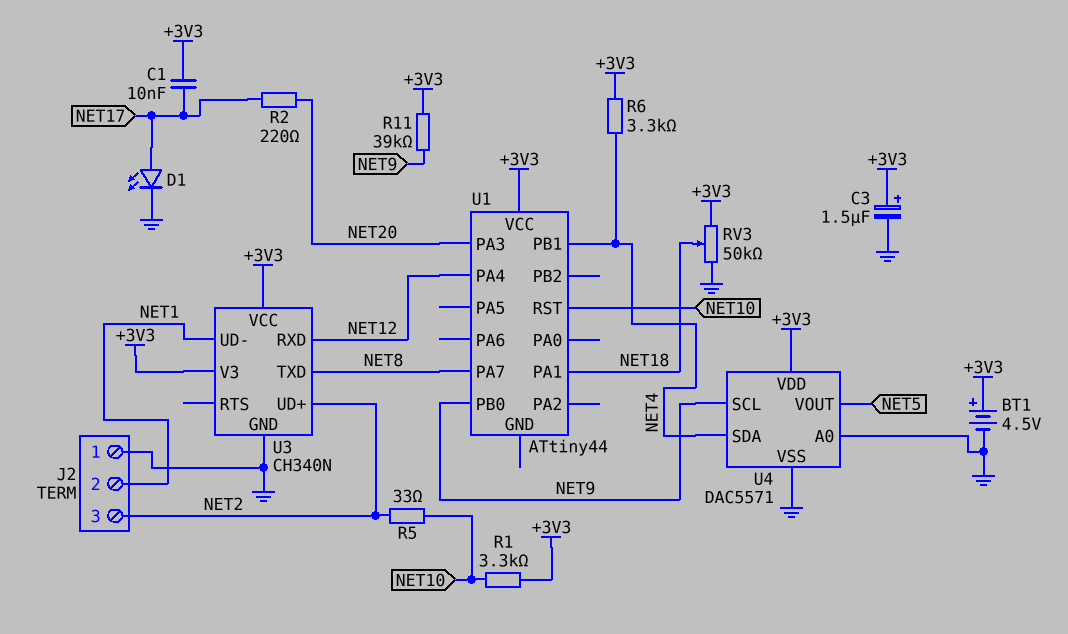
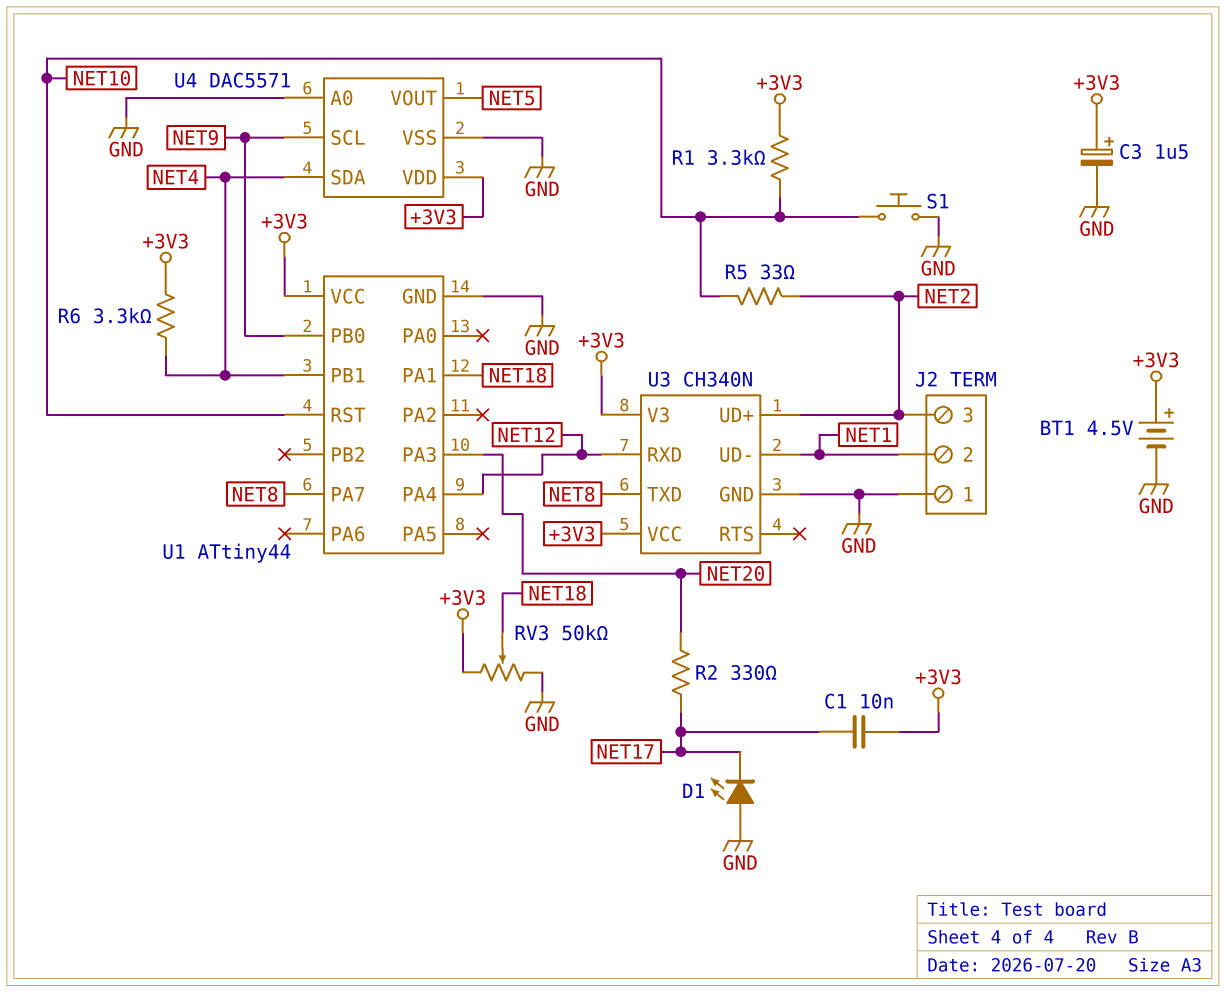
D1: LED (A NET17, K GND) -> LED (A GND, K NET17)
R2: 220 (NET17, NET20) -> 330 (NET17, NET20)
R11: 39k (+3V3, NET9) -> none
S1: none -> button (GND, NET10)
U1 pin GND: none -> GND

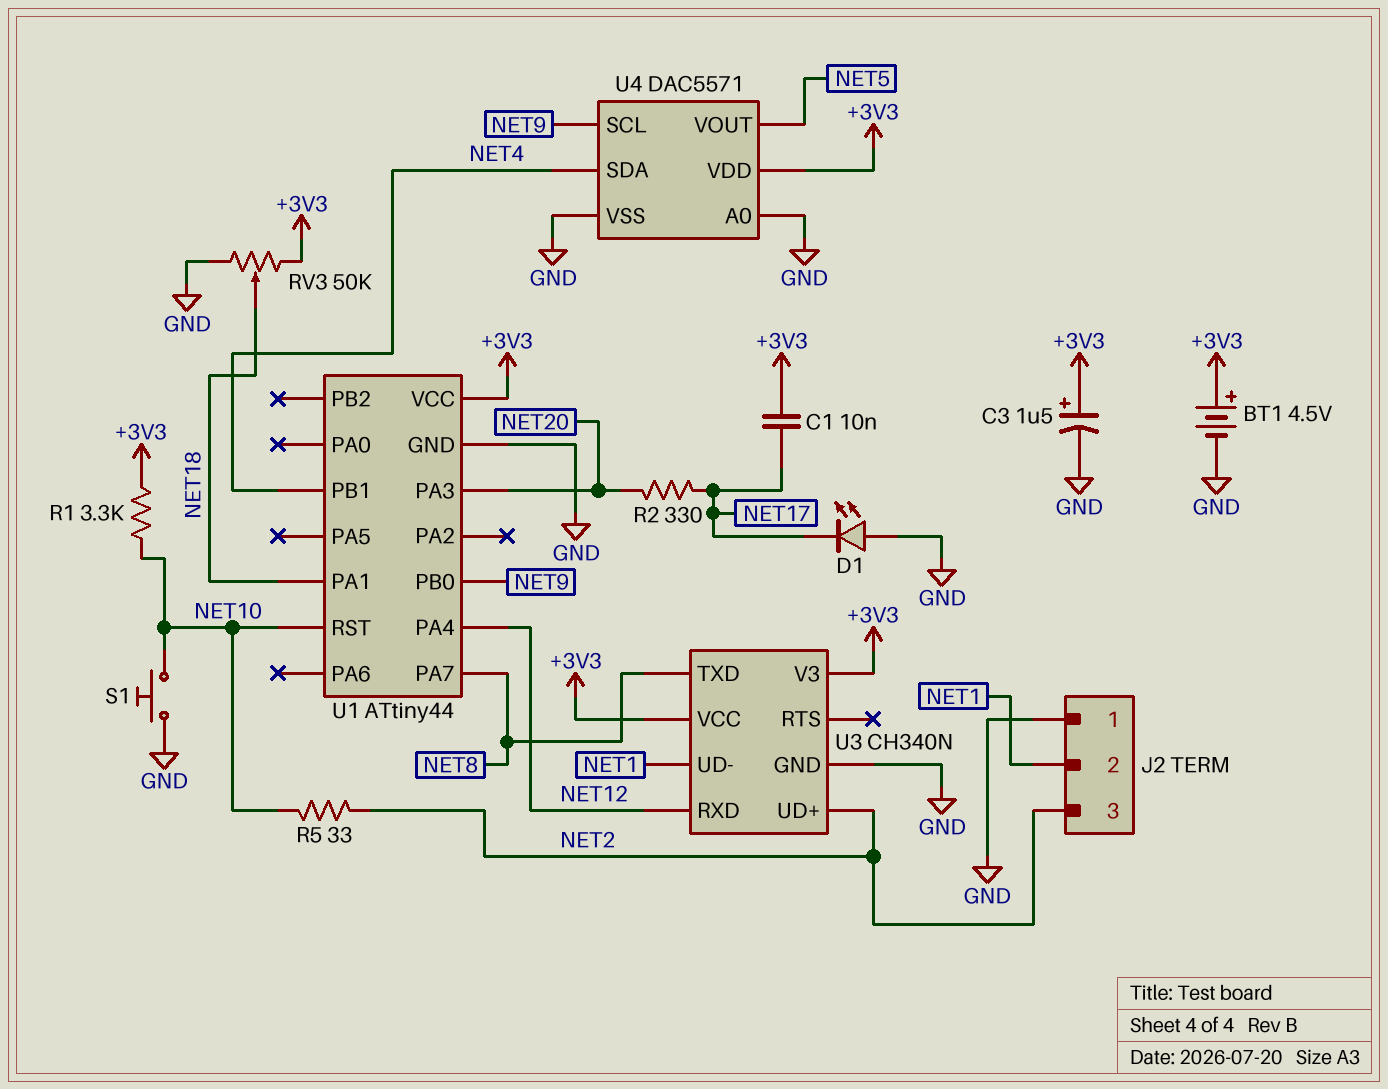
R6: 3.3k (+3V3, NET4) -> none

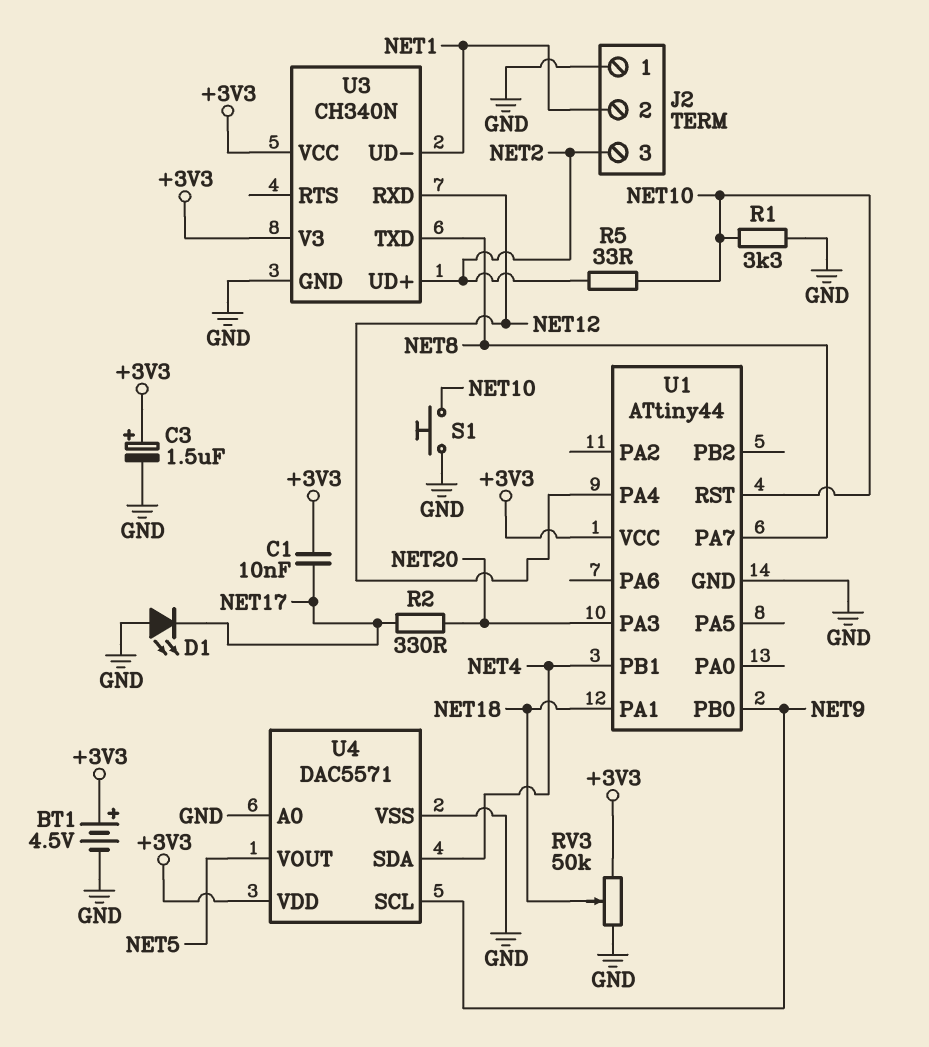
R1: 3.3k (+3V3, NET10) -> 3.3k (GND, NET10)

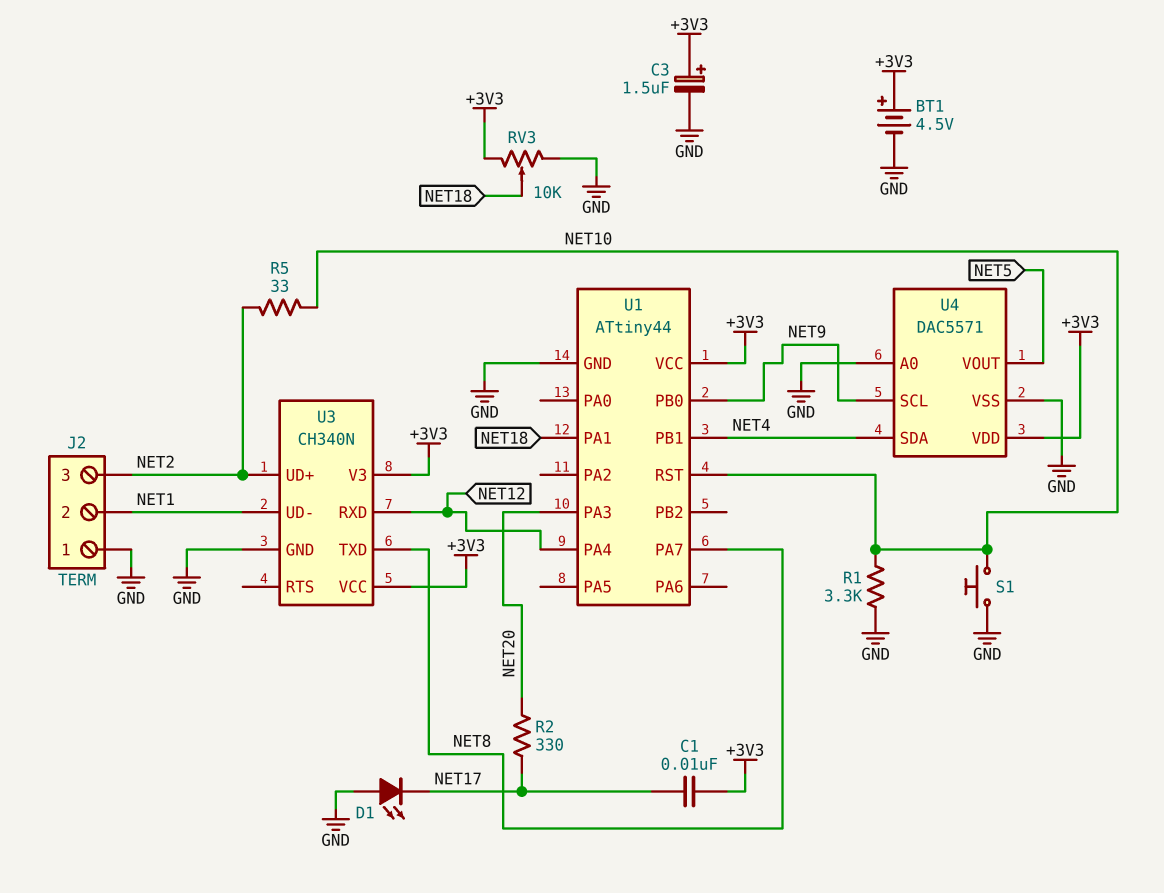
RV3: 50k (+3V3, GND, wiper NET18) -> 10k (+3V3, GND, wiper NET18)

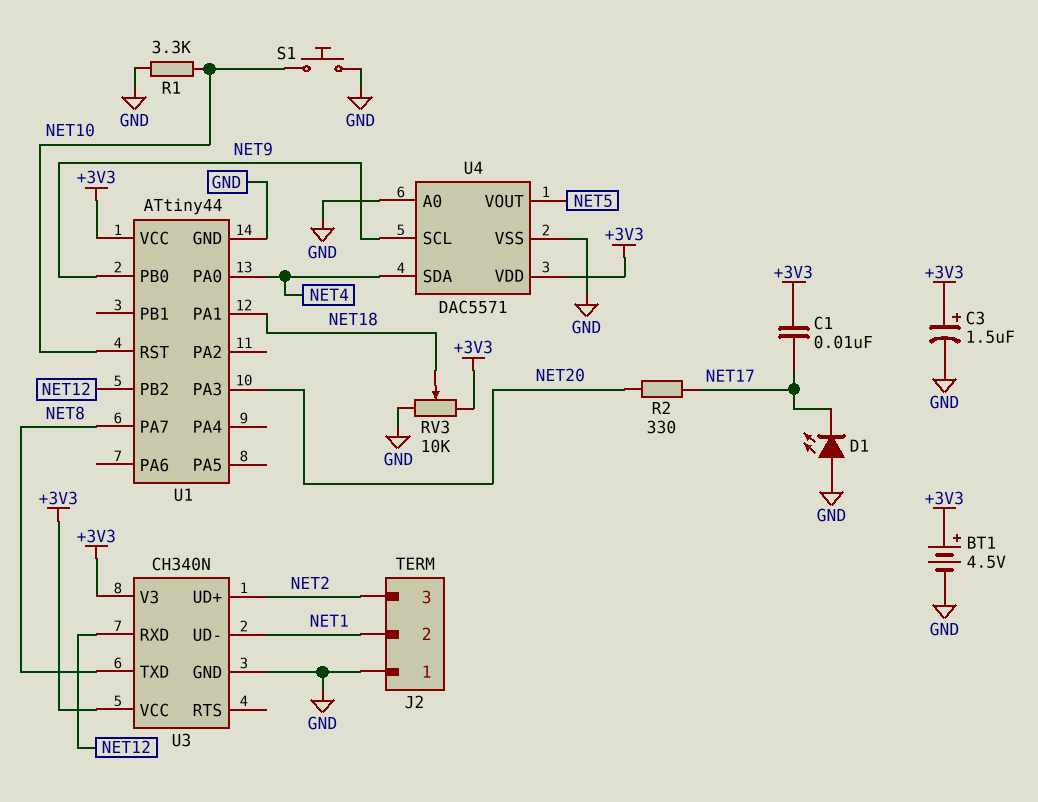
R5: 33 (NET2, NET10) -> none
U1 pin PA0: none -> NET4
U1 pin PA4: NET12 -> none
U1 pin PB1: NET4 -> none
U1 pin PB2: none -> NET12

